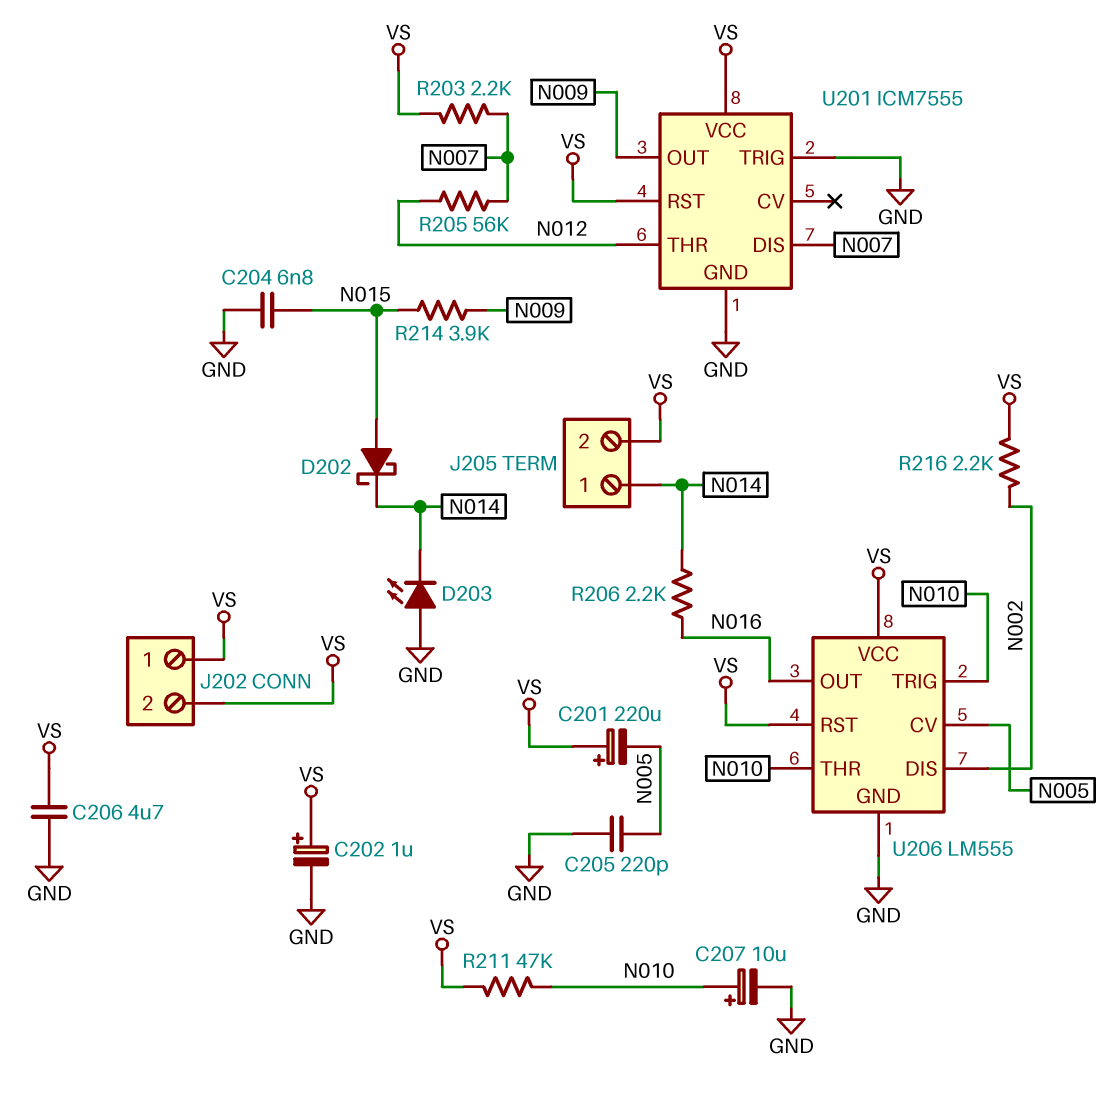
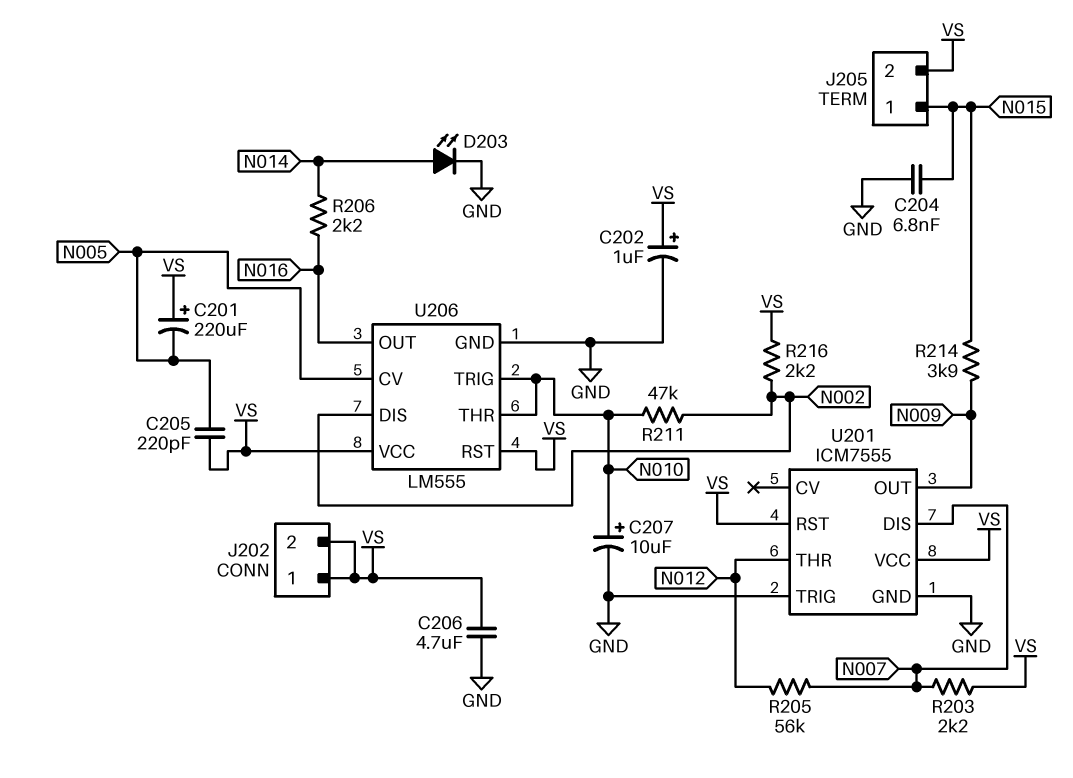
C205: 220pF (GND, N005) -> 220pF (N005, VS)
D202: schottky (A N015, K N014) -> none
D203: LED (A GND, K N014) -> LED (A N014, K GND)
J205 pin 1: N014 -> N015
R211: 47k (N010, VS) -> 47k (N002, N010)

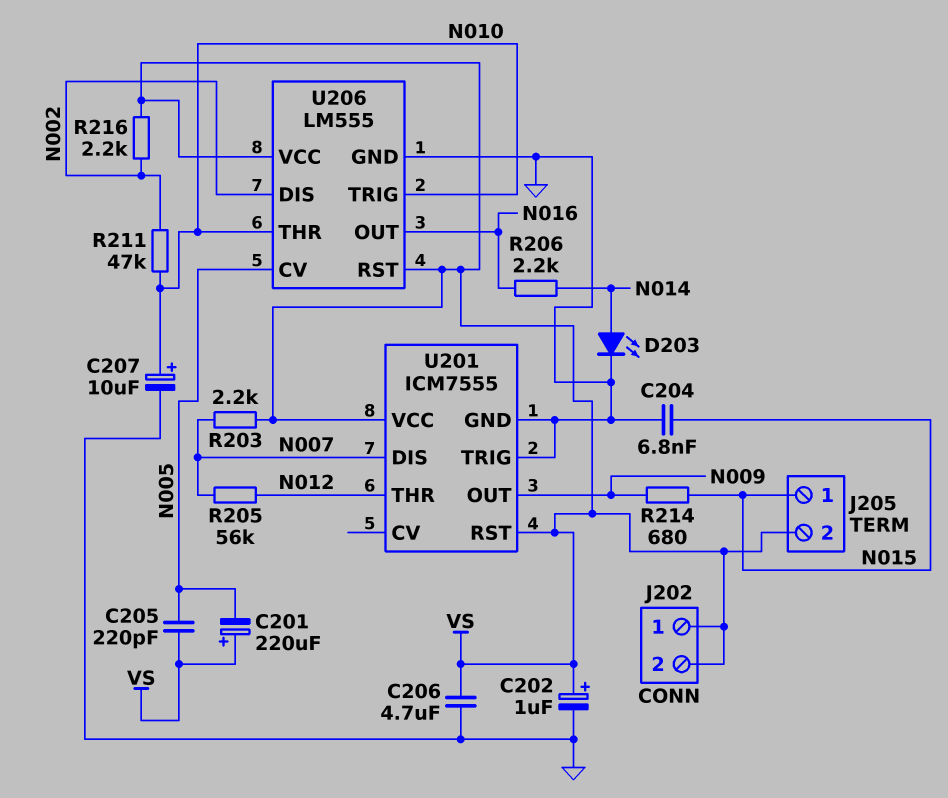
R214: 3.9k (N009, N015) -> 680 (N009, N015)

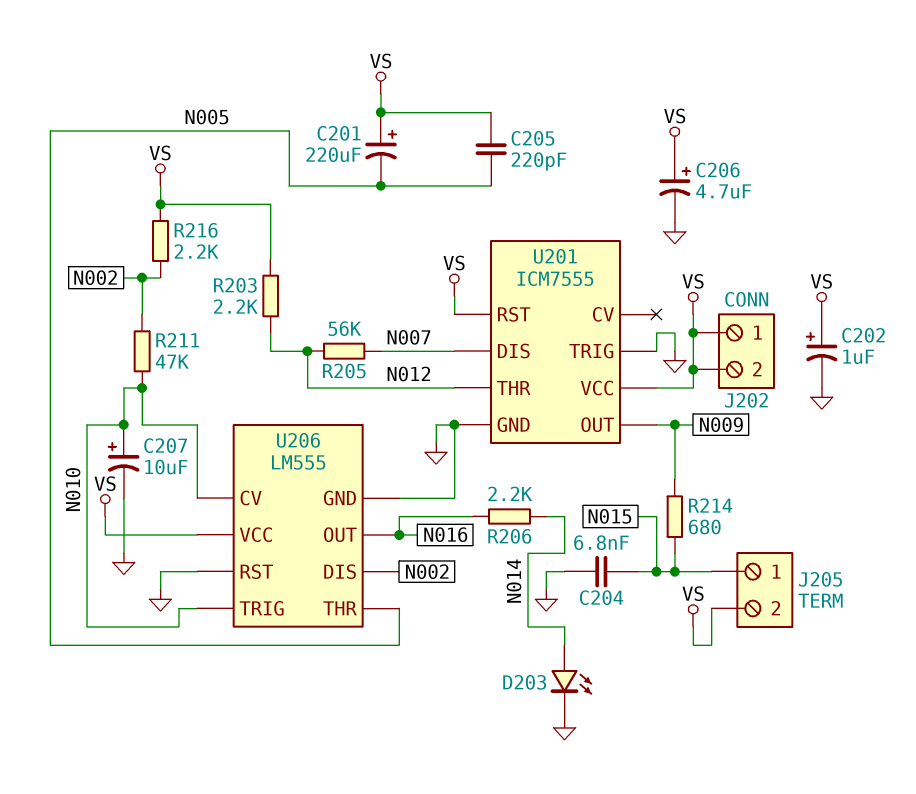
C206: 4.7uF (GND, VS) -> 4.7uF (plus VS, minus GND)
R203: 2.2k (N007, VS) -> 2.2k (N012, VS)
U206 pin CV: N005 -> N010
U206 pin RST: VS -> GND
U206 pin THR: N010 -> N005

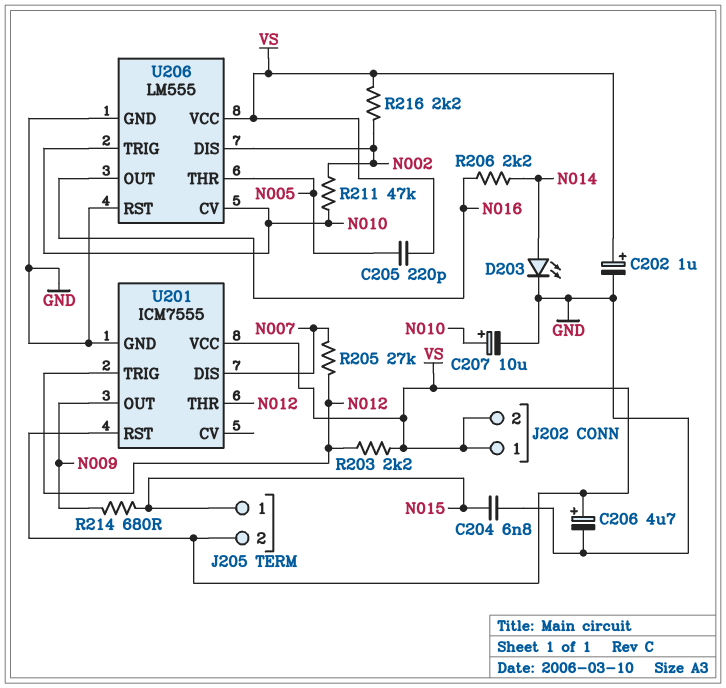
C201: 220uF (plus VS, minus N005) -> none
R205: 56k (N007, N012) -> 27k (N007, N012)
U201 pin TRIG: GND -> N012

